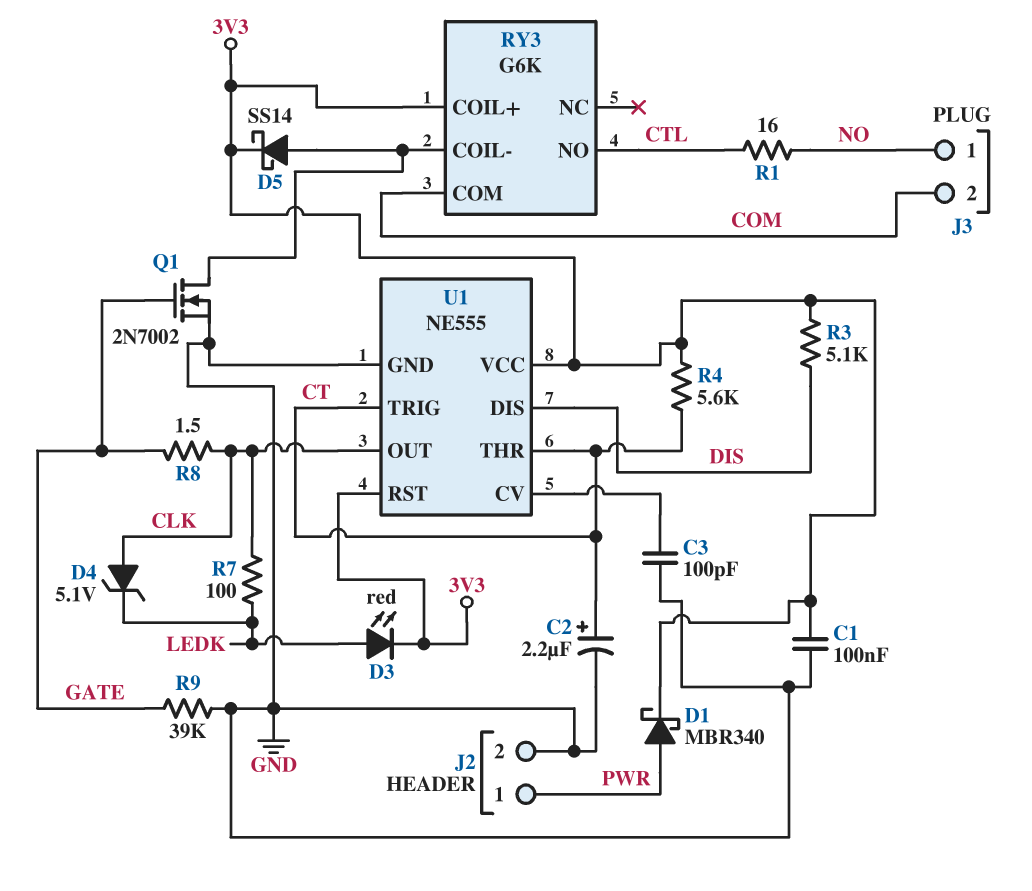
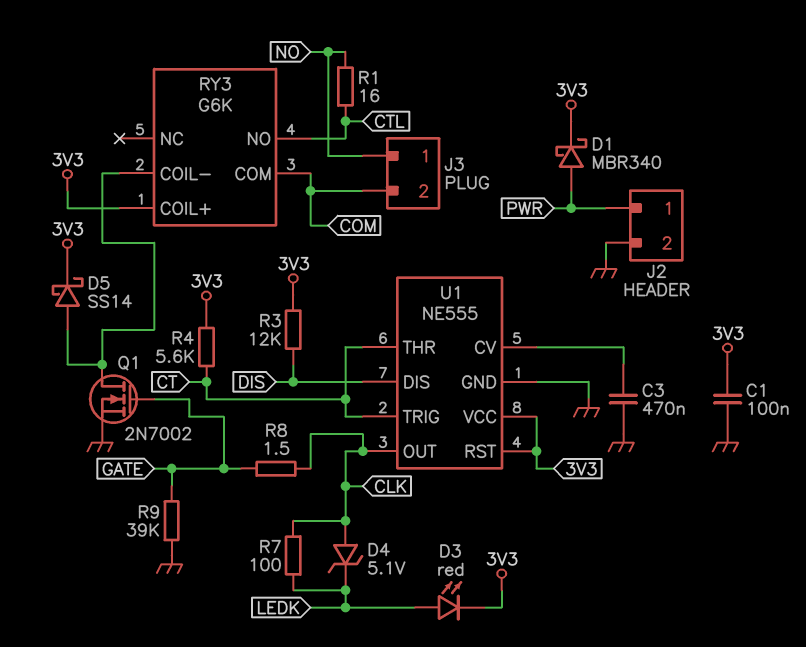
C2: 2.2uF (plus CT, minus GND) -> none
C3: 100pF (GND, U1/CV) -> 470nF (GND, U1/CV)
R3: 5.1k (3V3, DIS) -> 12k (3V3, DIS)

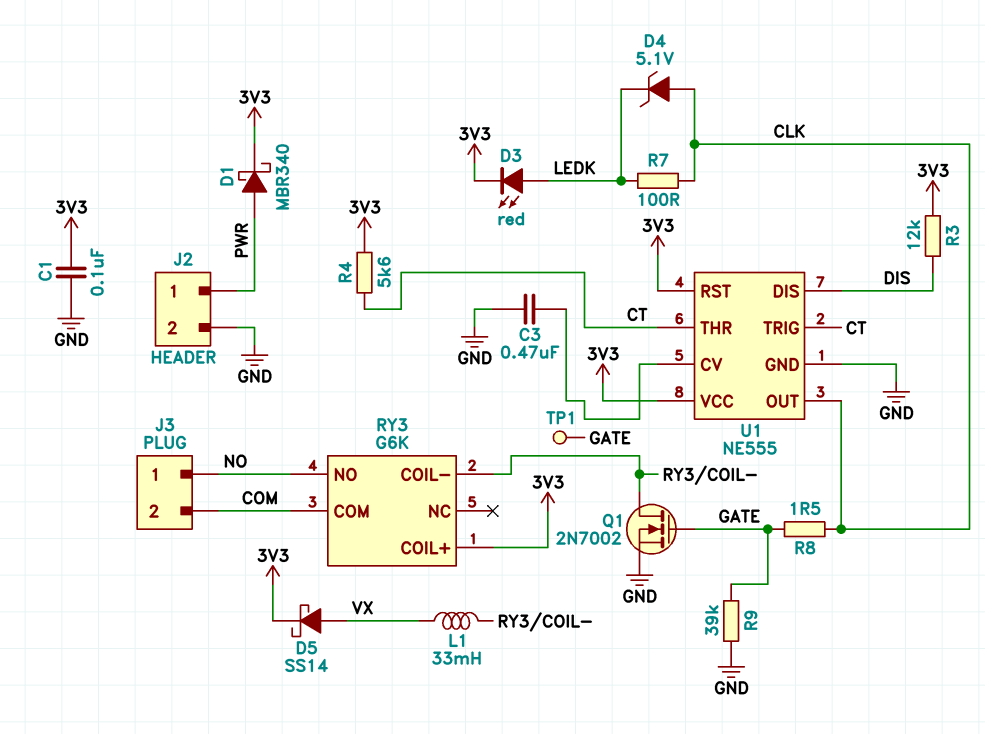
D5: schottky SS14 (A RY3/COIL-, K 3V3) -> schottky SS14 (A VX, K 3V3)
L1: none -> 33mH (RY3/COIL-, VX)
R1: 16 (CTL, NO) -> none
RY3 pin NO: CTL -> NO
TP1: none -> test point (GATE)

